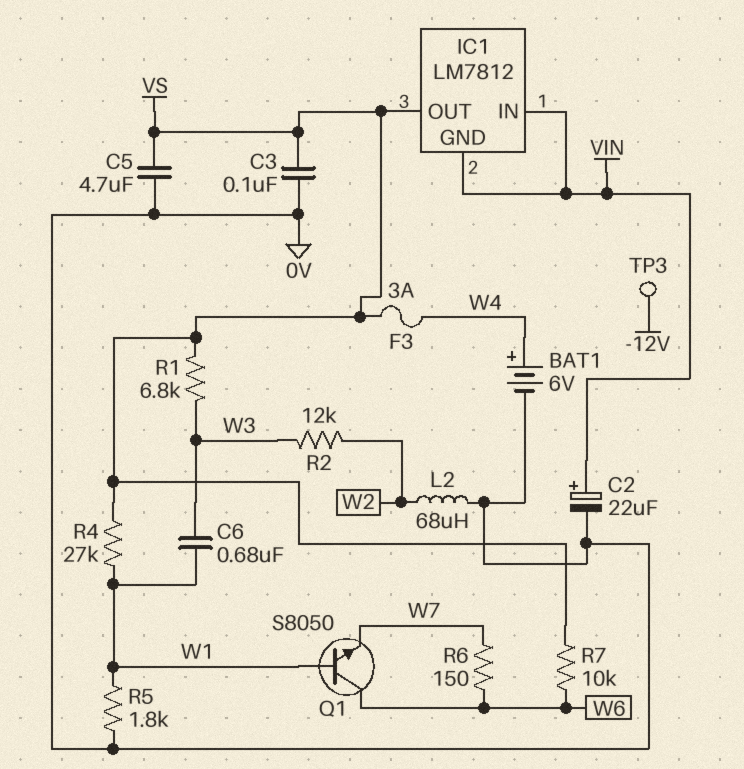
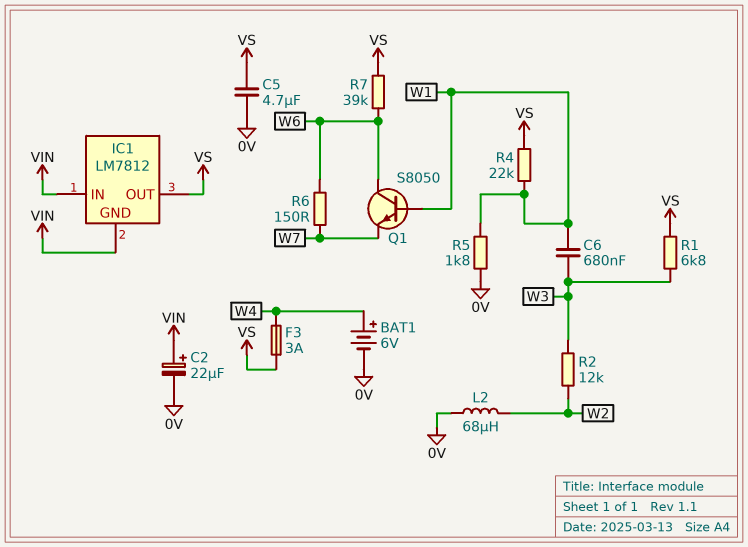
C3: 100nF (0V, VS) -> none
R4: 27k (VS, W1) -> 22k (VS, W1)
R7: 10k (VS, W6) -> 39k (VS, W6)
TP3: test point (-12V) -> none

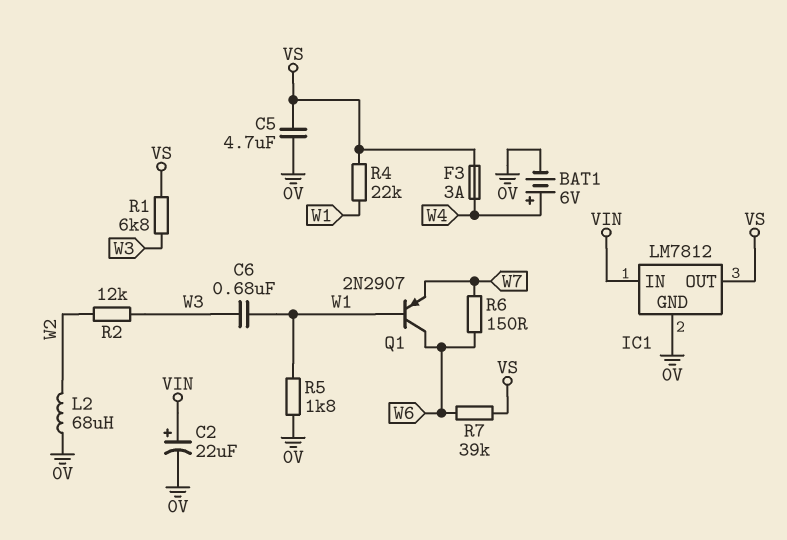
IC1 pin GND: VIN -> 0V
Q1: NPN S8050 (B W1, C W6, E W7) -> PNP 2N2907 (B W1, C W6, E W7)

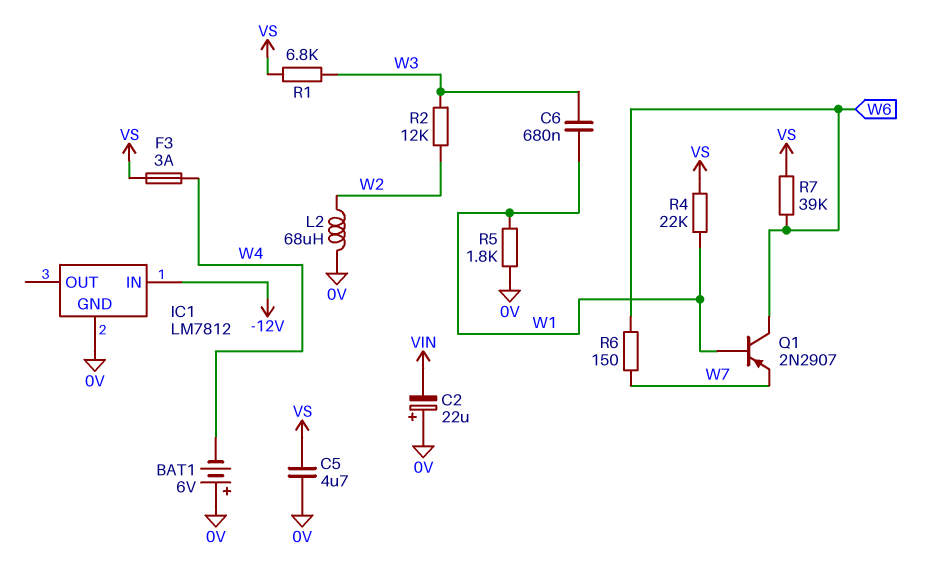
BAT1: 6V (plus W4, minus 0V) -> 6V (plus 0V, minus W4)
C2: 22uF (plus VIN, minus 0V) -> 22uF (plus 0V, minus VIN)
IC1 pin IN: VIN -> -12V
IC1 pin OUT: VS -> none

